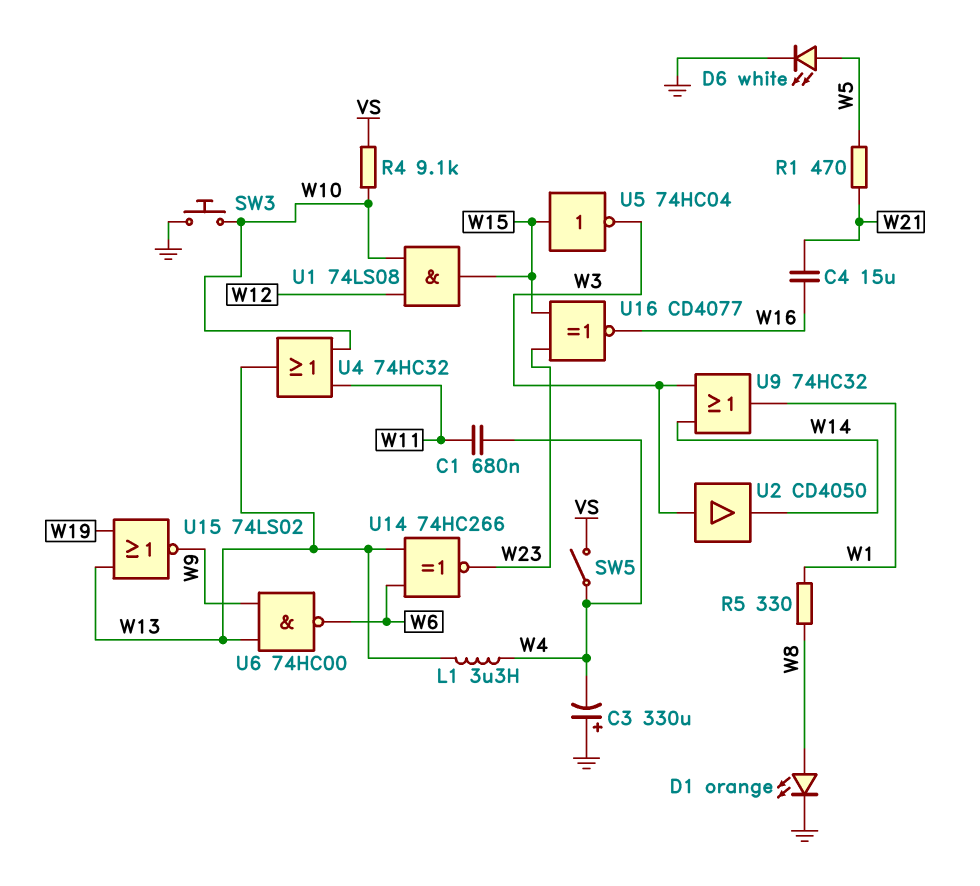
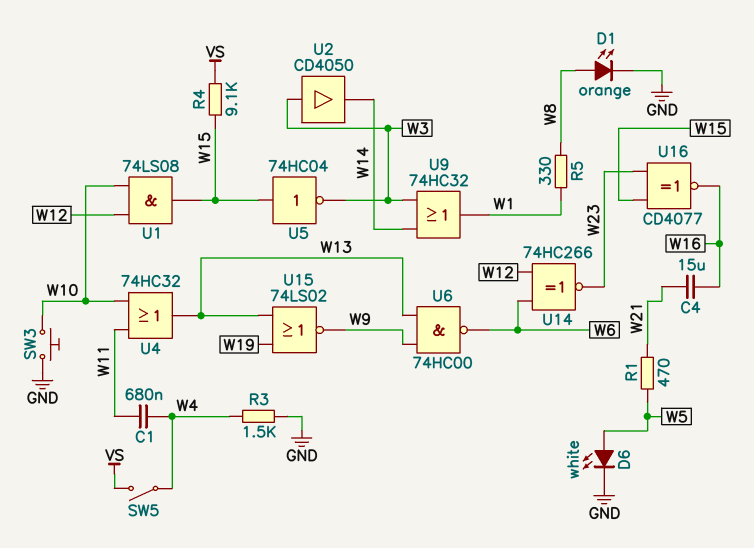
C3: 330uF (plus GND, minus W4) -> none
L1: 3.3uH (W4, W13) -> none
R3: none -> 1.5k (GND, W4)
R4: 9.1k (VS, W10) -> 9.1k (VS, W15)
U14: XNOR 74HC266 (in W6, in W13, out W23) -> XNOR 74HC266 (in W6, in W12, out W23)

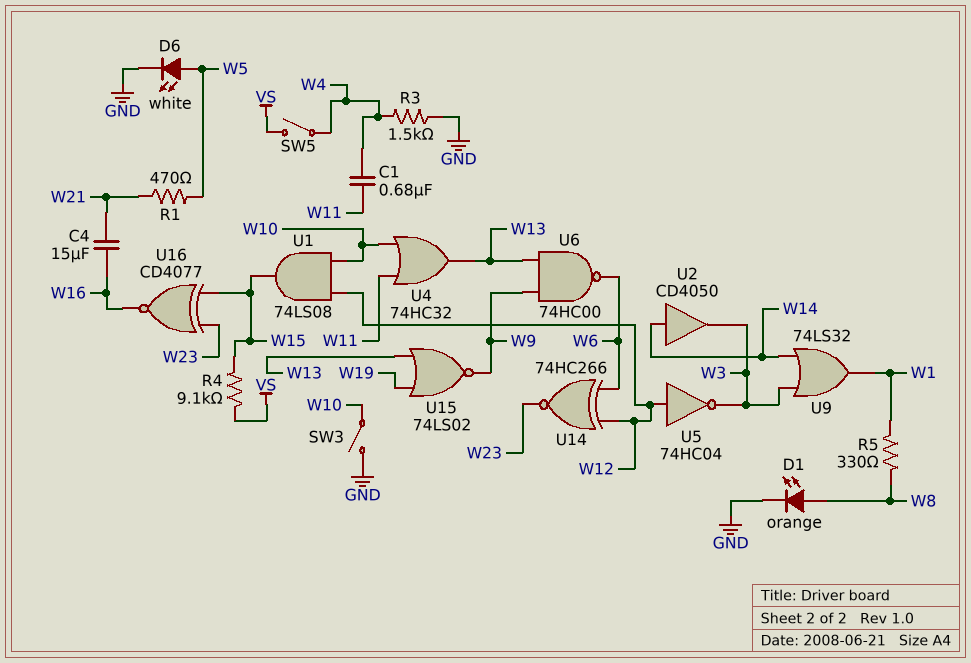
SW3: button (GND, W10) -> switch (GND, W10)
U2: buffer CD4050 (in W3, out W14) -> buffer CD4050 (in W14, out W3)
U5: NOT 74HC04 (in W15, out W3) -> NOT 74HC04 (in W12, out W3)
U9: OR 74HC32 (in W3, in W14, out W1) -> OR 74LS32 (in W3, in W14, out W1)

